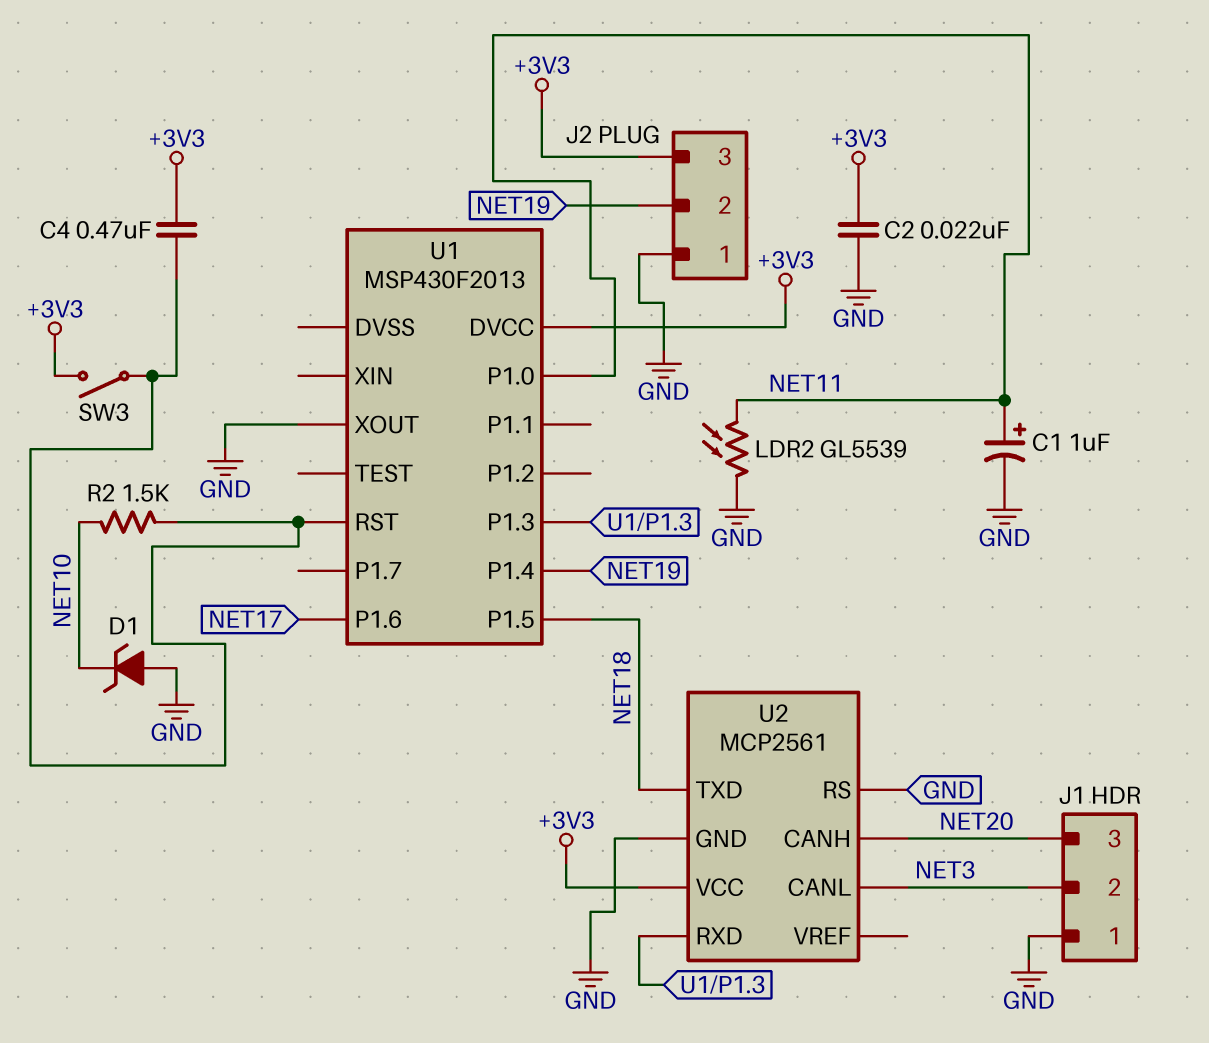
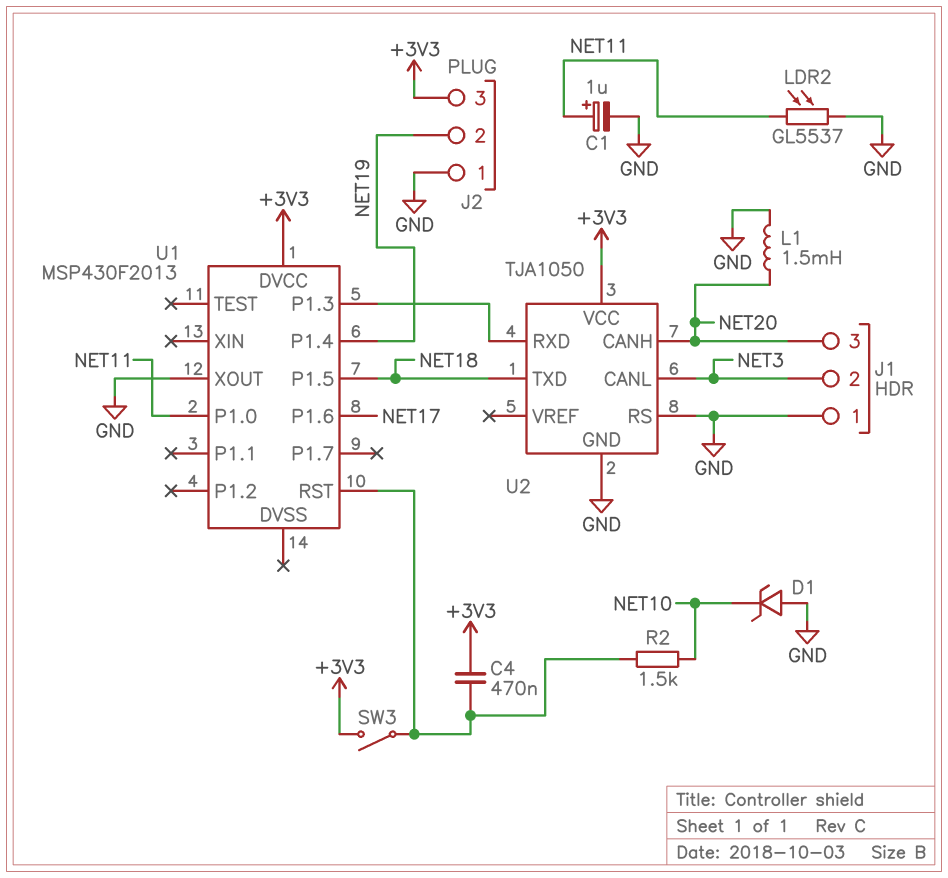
C2: 22nF (+3V3, GND) -> none
L1: none -> 1.5mH (GND, NET20)
LDR2: GL5539 (GND, NET11) -> GL5537 (GND, NET11)
U2: MCP2561 -> TJA1050

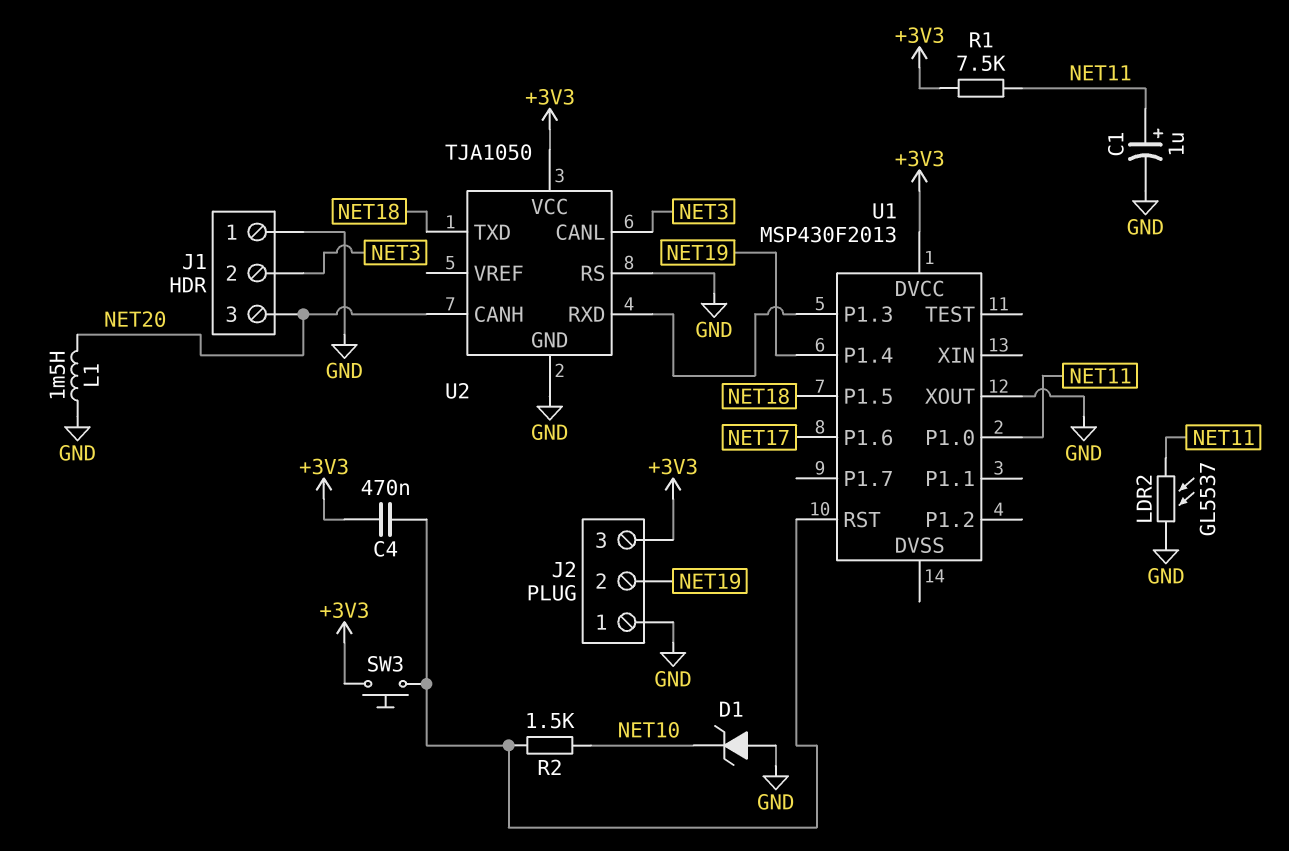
R1: none -> 7.5k (+3V3, NET11)
SW3: switch (+3V3, U1/RST) -> button (+3V3, U1/RST)

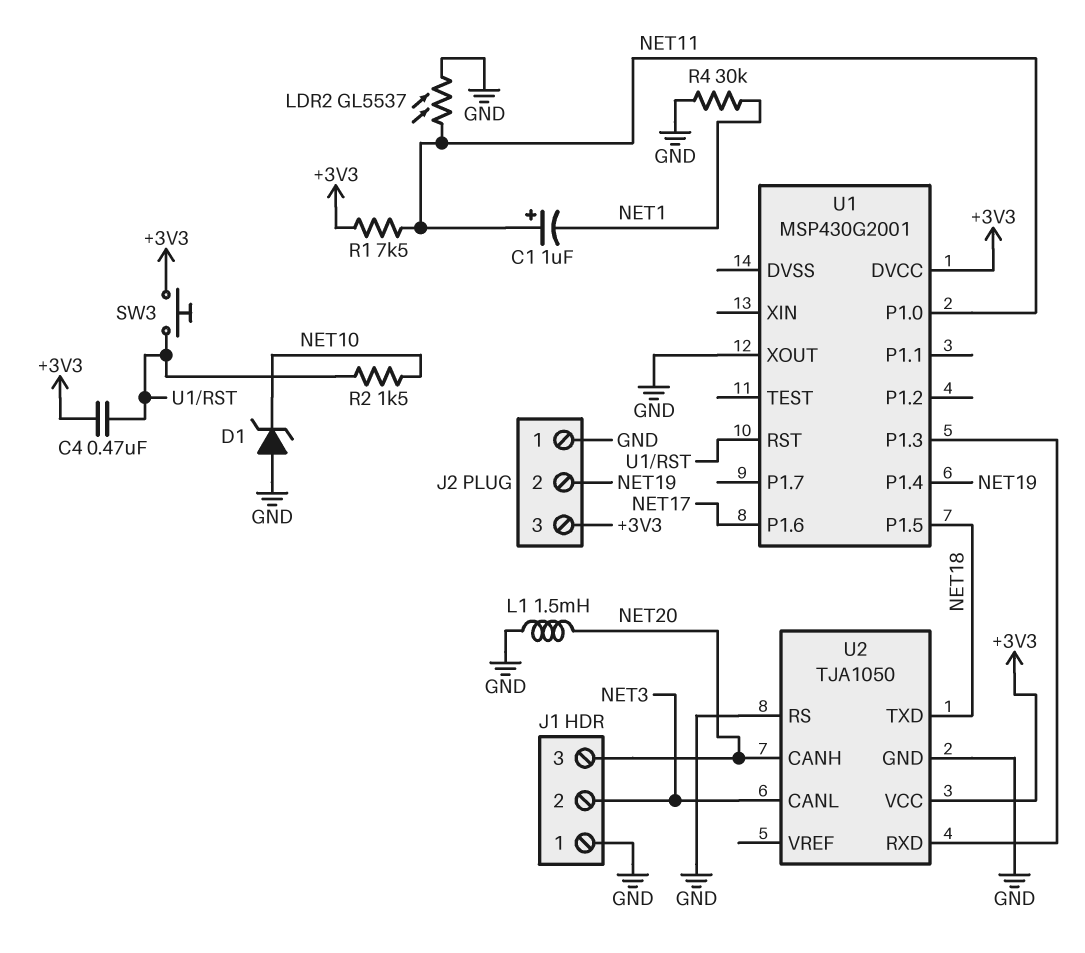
C1: 1uF (plus NET11, minus GND) -> 1uF (plus NET11, minus NET1)
R4: none -> 30k (GND, NET1)
U1: MSP430F2013 -> MSP430G2001

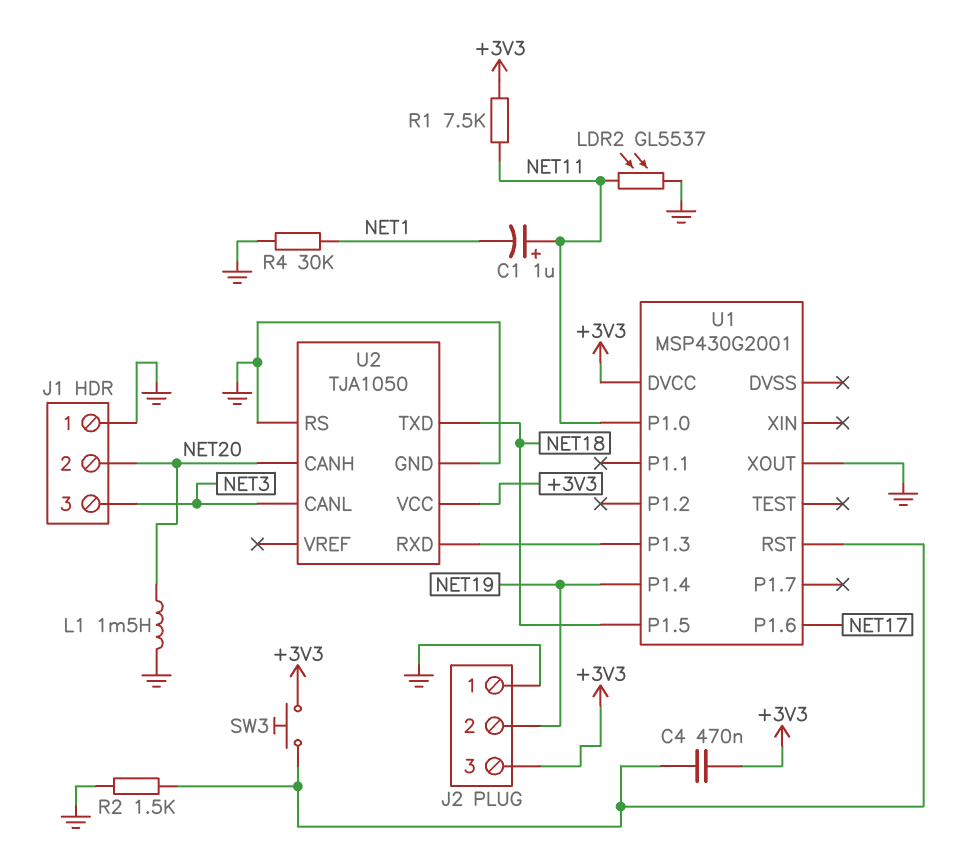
D1: zener (A GND, K NET10) -> none
J1 pin 2: NET3 -> NET20
J1 pin 3: NET20 -> NET3
R2: 1.5k (NET10, U1/RST) -> 1.5k (GND, U1/RST)

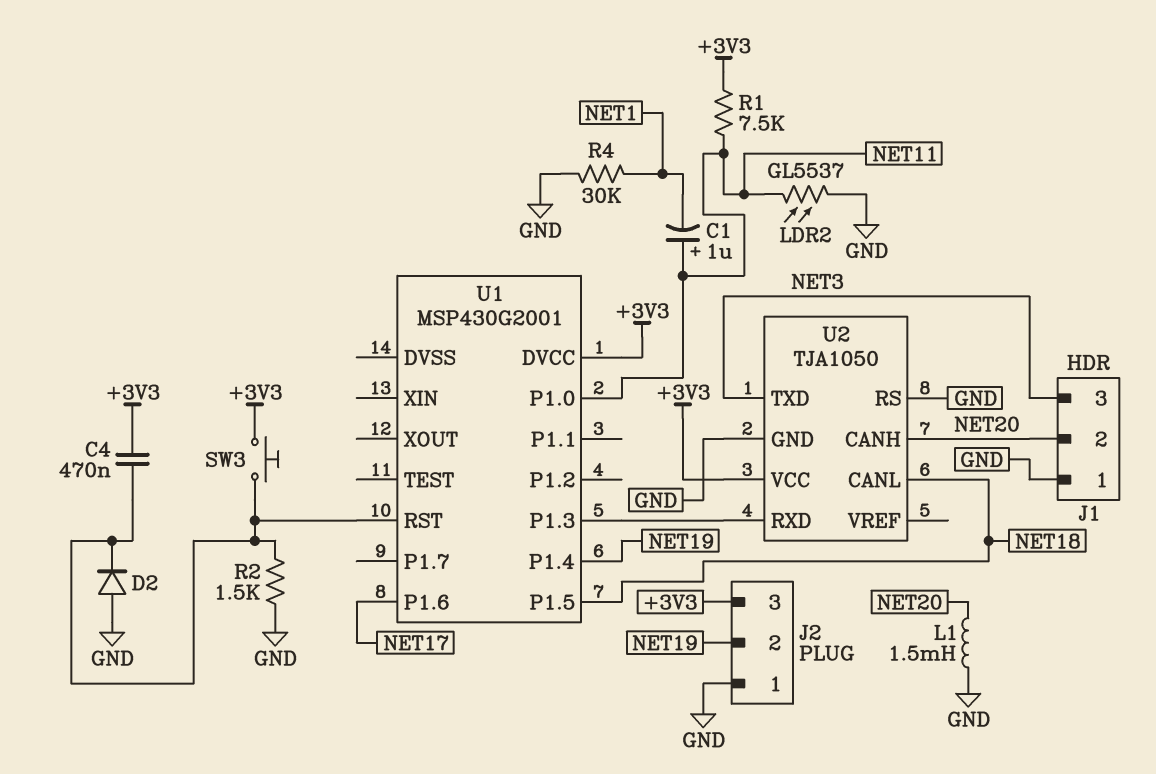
D2: none -> diode (A GND, K U1/RST)
U1 pin XOUT: GND -> none
U2 pin CANL: NET3 -> NET18
U2 pin TXD: NET18 -> NET3

